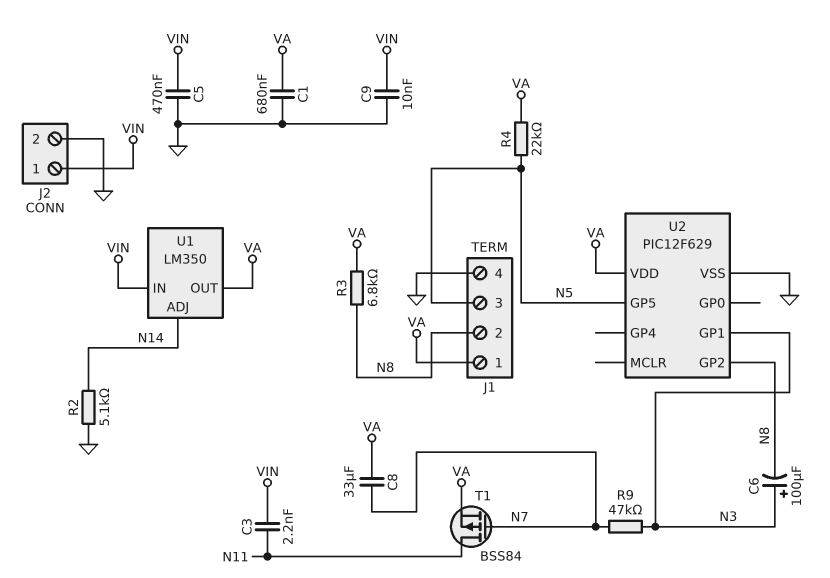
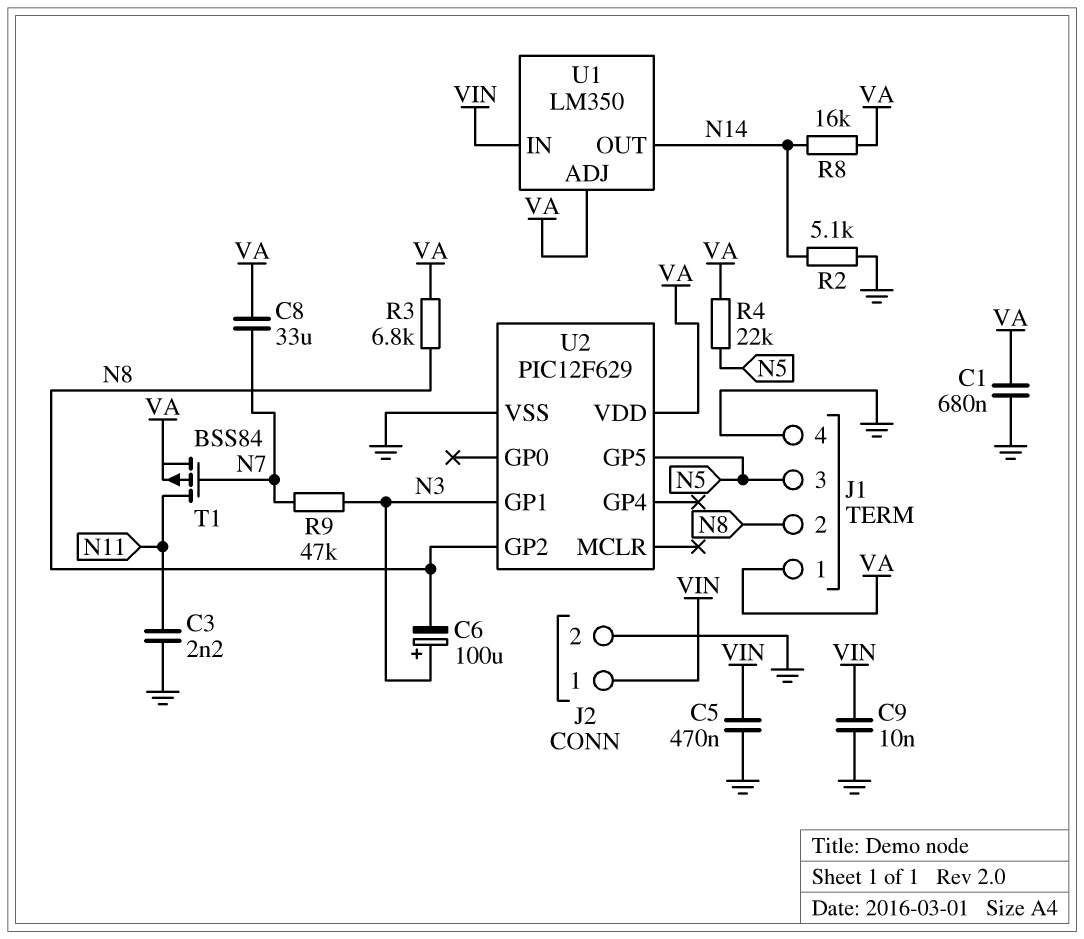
C3: 2.2nF (N11, VIN) -> 2.2nF (GND, N11)
R8: none -> 16k (N14, VA)
U1 pin ADJ: N14 -> VA
U1 pin OUT: VA -> N14

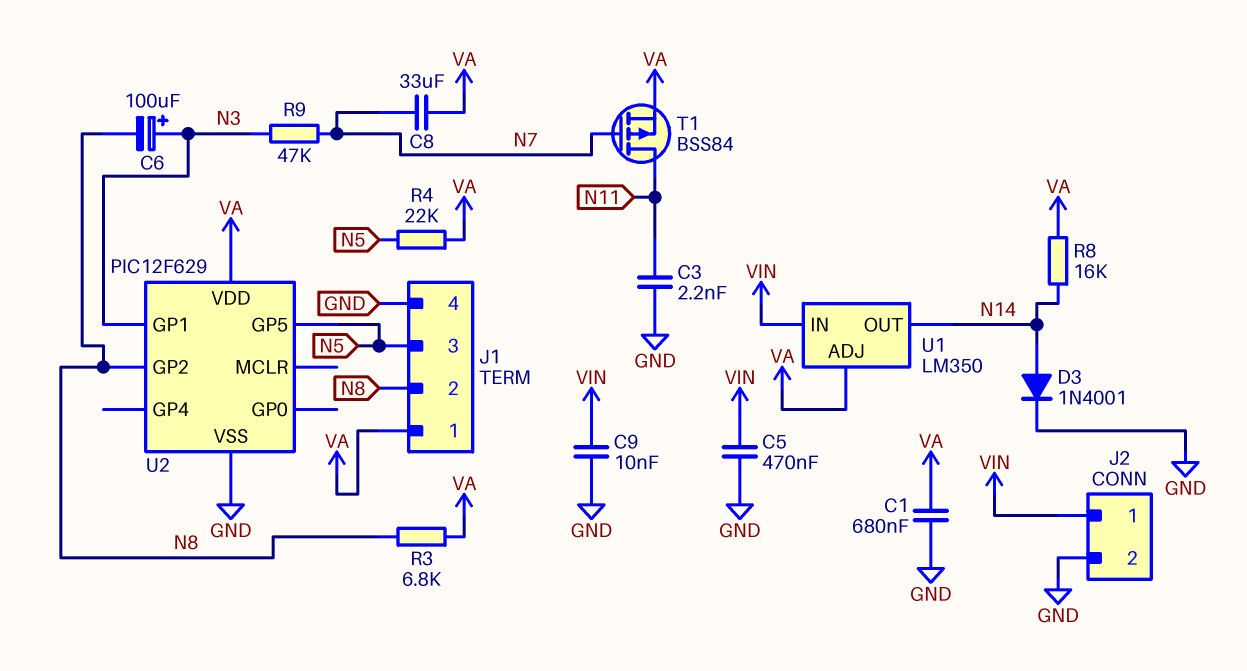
D3: none -> diode 1N4001 (A N14, K GND)
R2: 5.1k (GND, N14) -> none

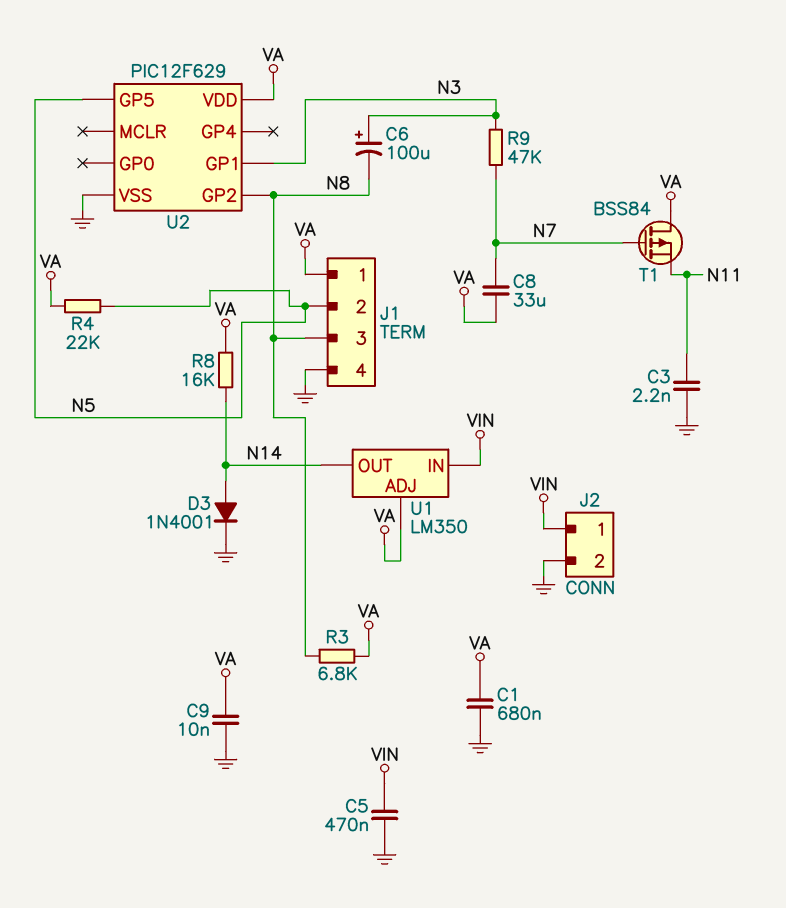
C9: 10nF (GND, VIN) -> 10nF (GND, VA)
J1 pin 2: N8 -> N5
J1 pin 3: N5 -> N8
T1: PMOS BSS84 (G N7, D N11, S VA) -> PMOS BSS84 (G N7, D VA, S N11)

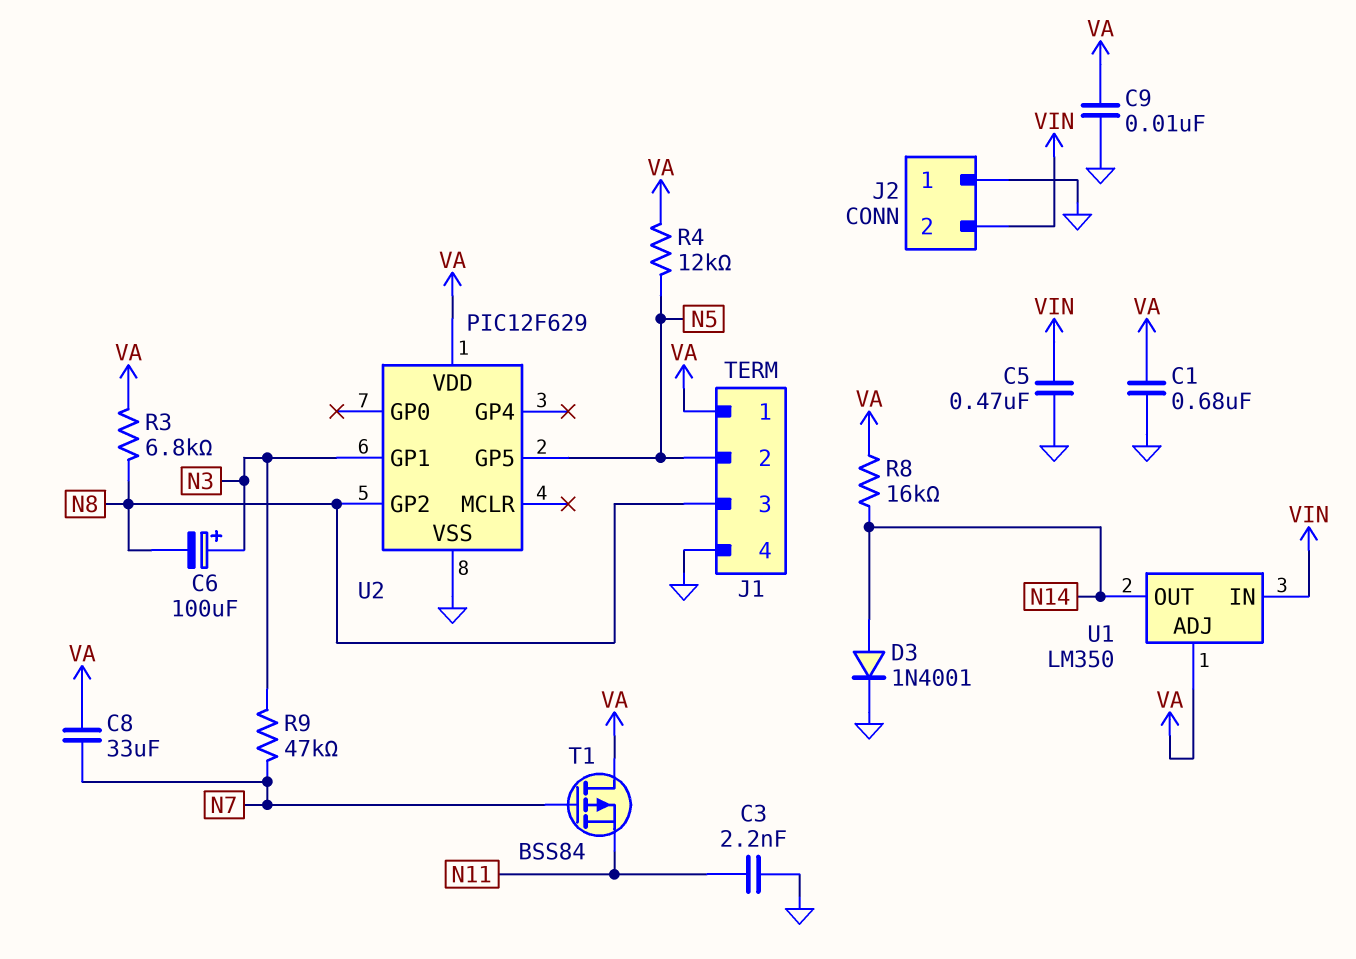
J2 pin 1: VIN -> GND
J2 pin 2: GND -> VIN
R4: 22k (N5, VA) -> 12k (N5, VA)

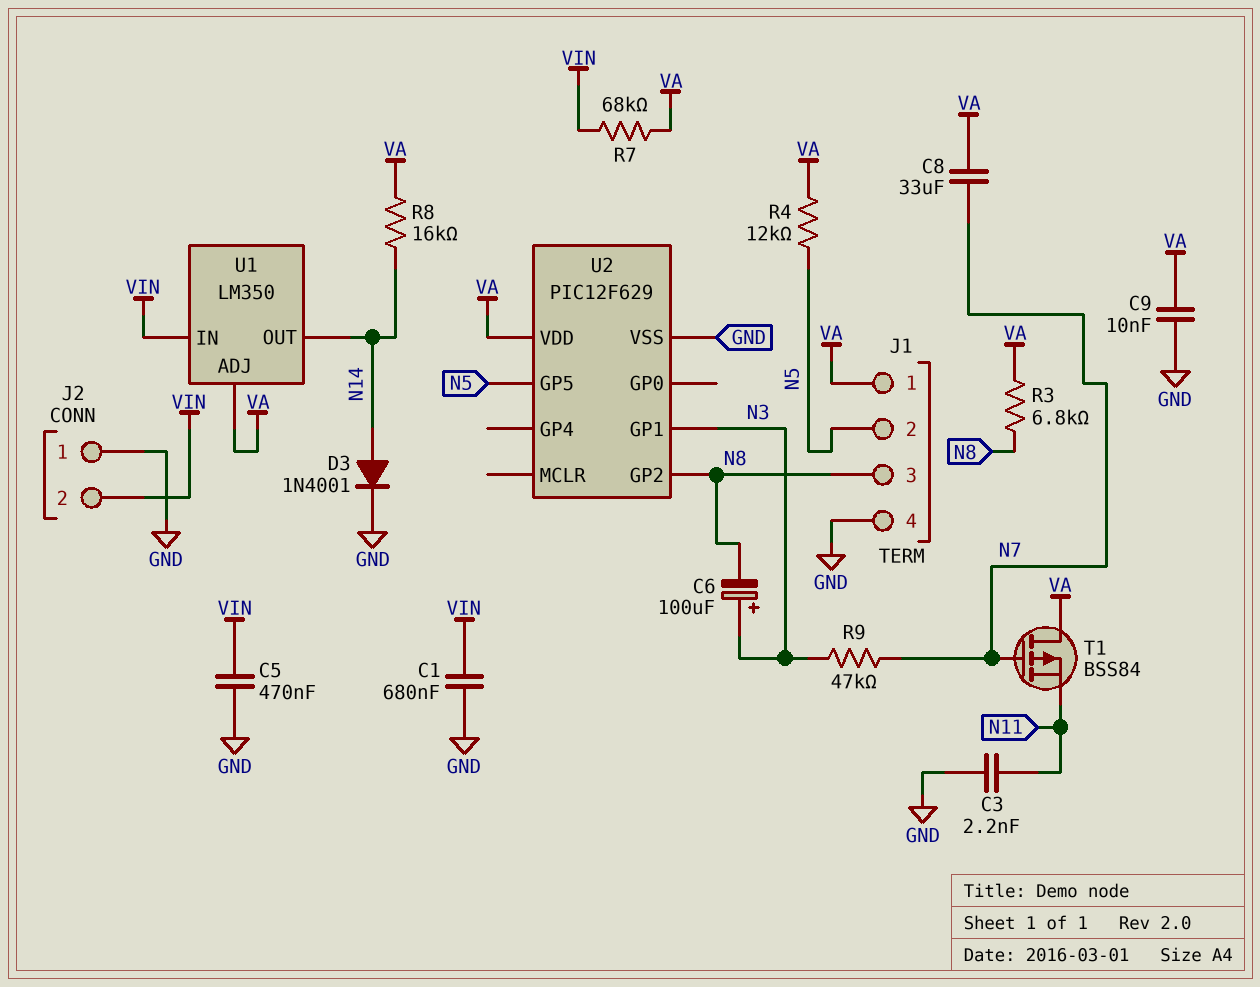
C1: 680nF (GND, VA) -> 680nF (GND, VIN)
R7: none -> 68k (VA, VIN)

